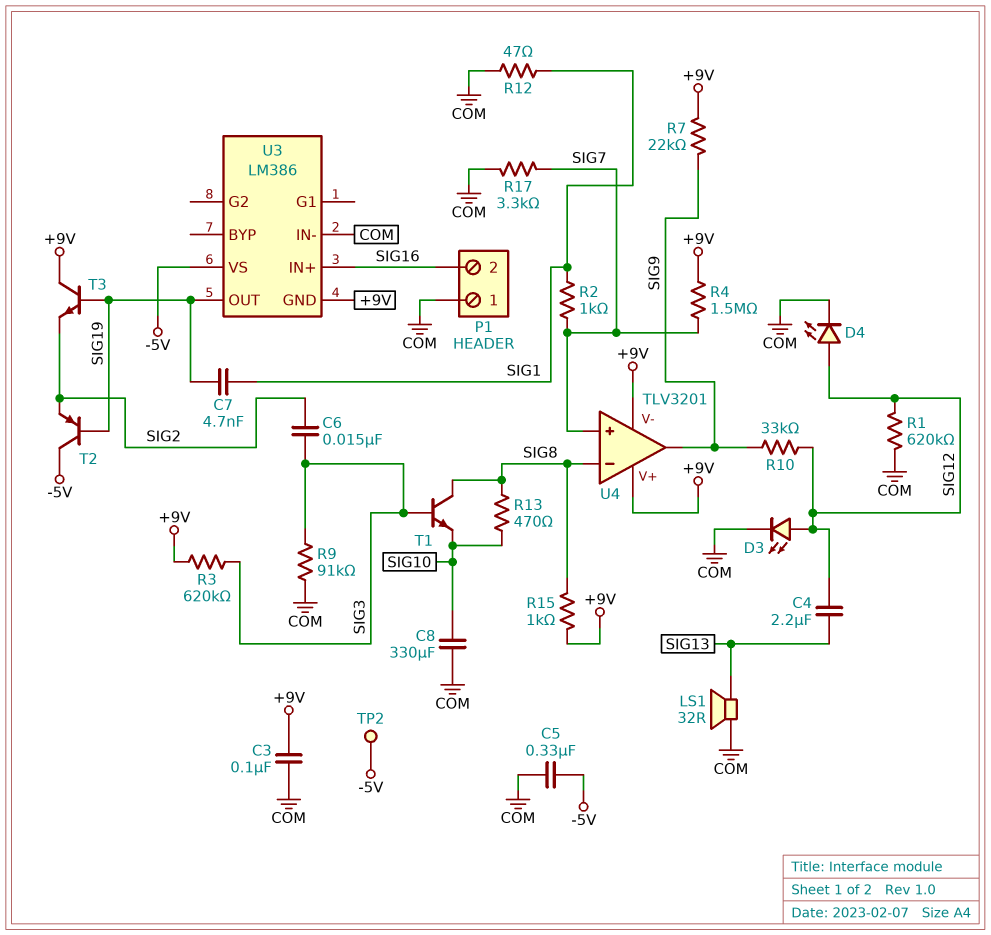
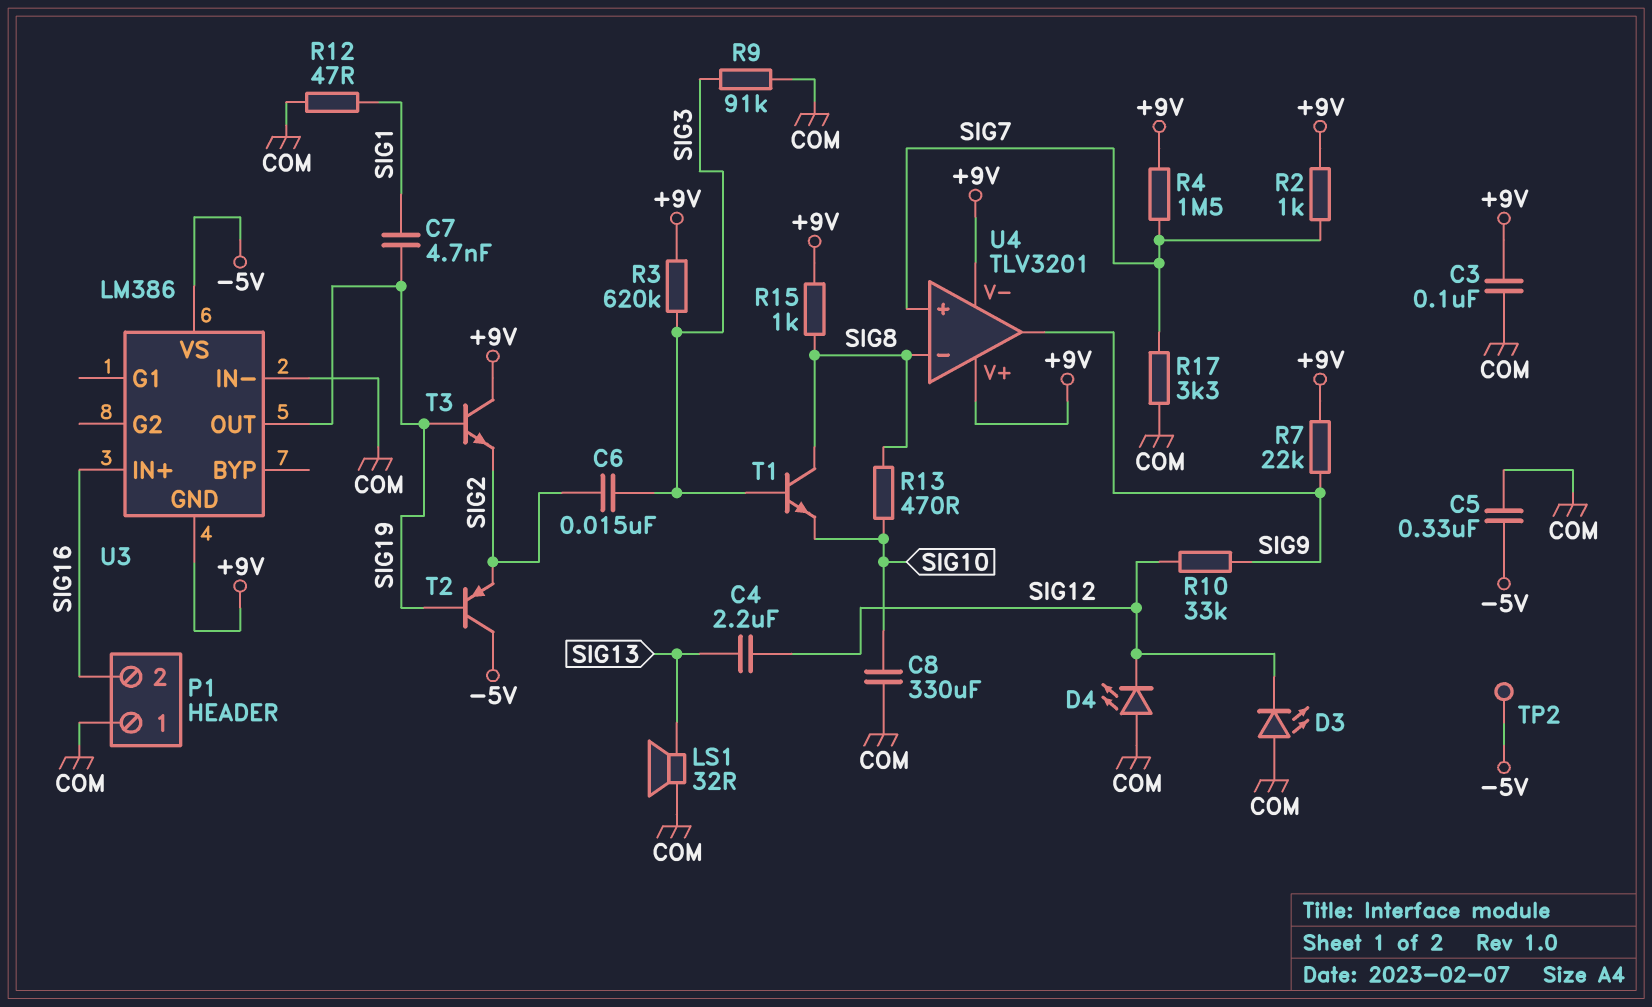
D3: LED (A SIG12, K COM) -> LED (A COM, K SIG12)
D4: LED (A SIG12, K COM) -> LED (A COM, K SIG12)
R1: 620k (COM, SIG12) -> none
R2: 1k (SIG1, SIG7) -> 1k (+9V, SIG7)

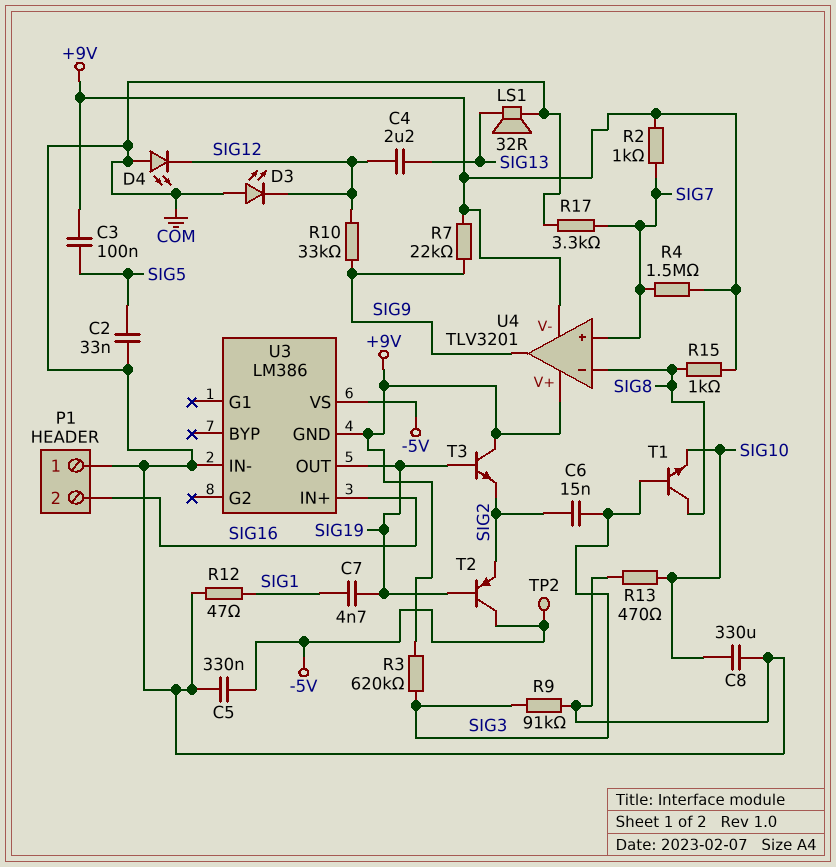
C2: none -> 33nF (COM, SIG5)
C3: 100nF (+9V, COM) -> 100nF (+9V, SIG5)
R13: 470 (SIG8, SIG10) -> 470 (COM, SIG10)

